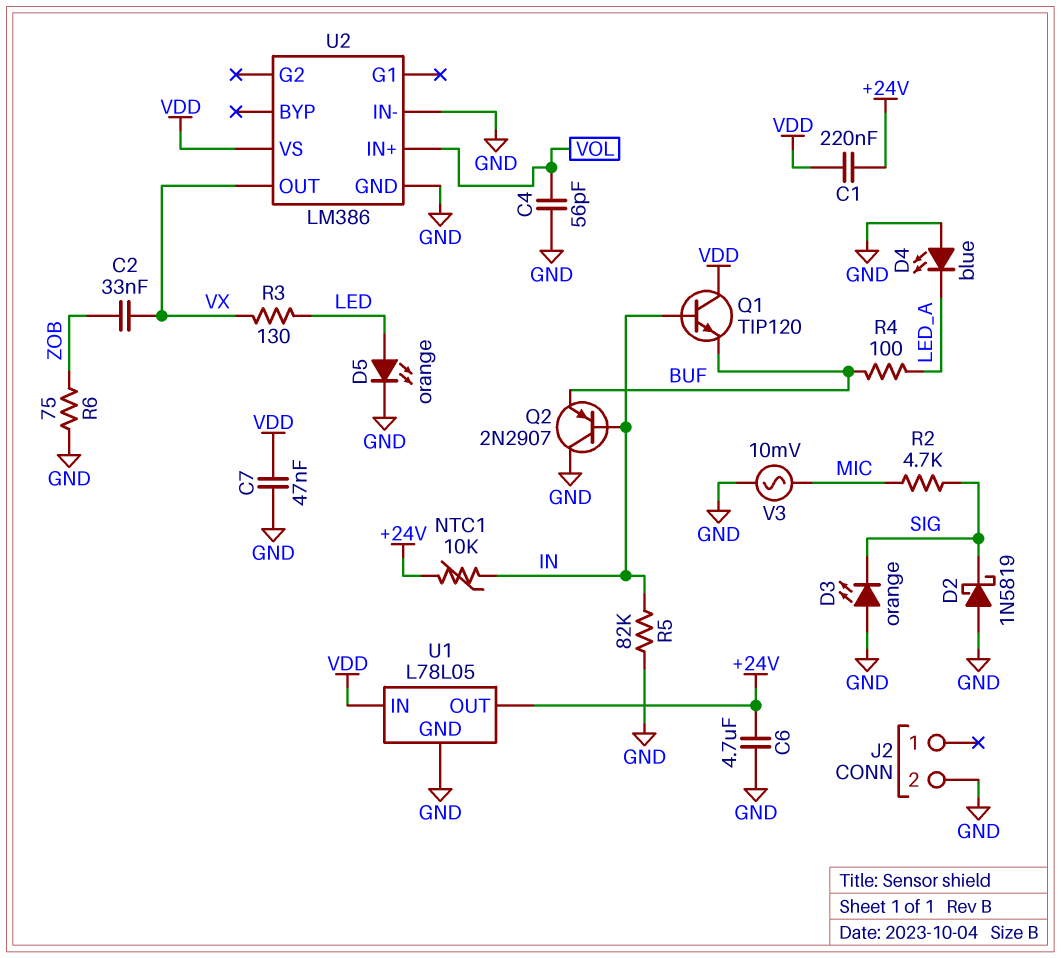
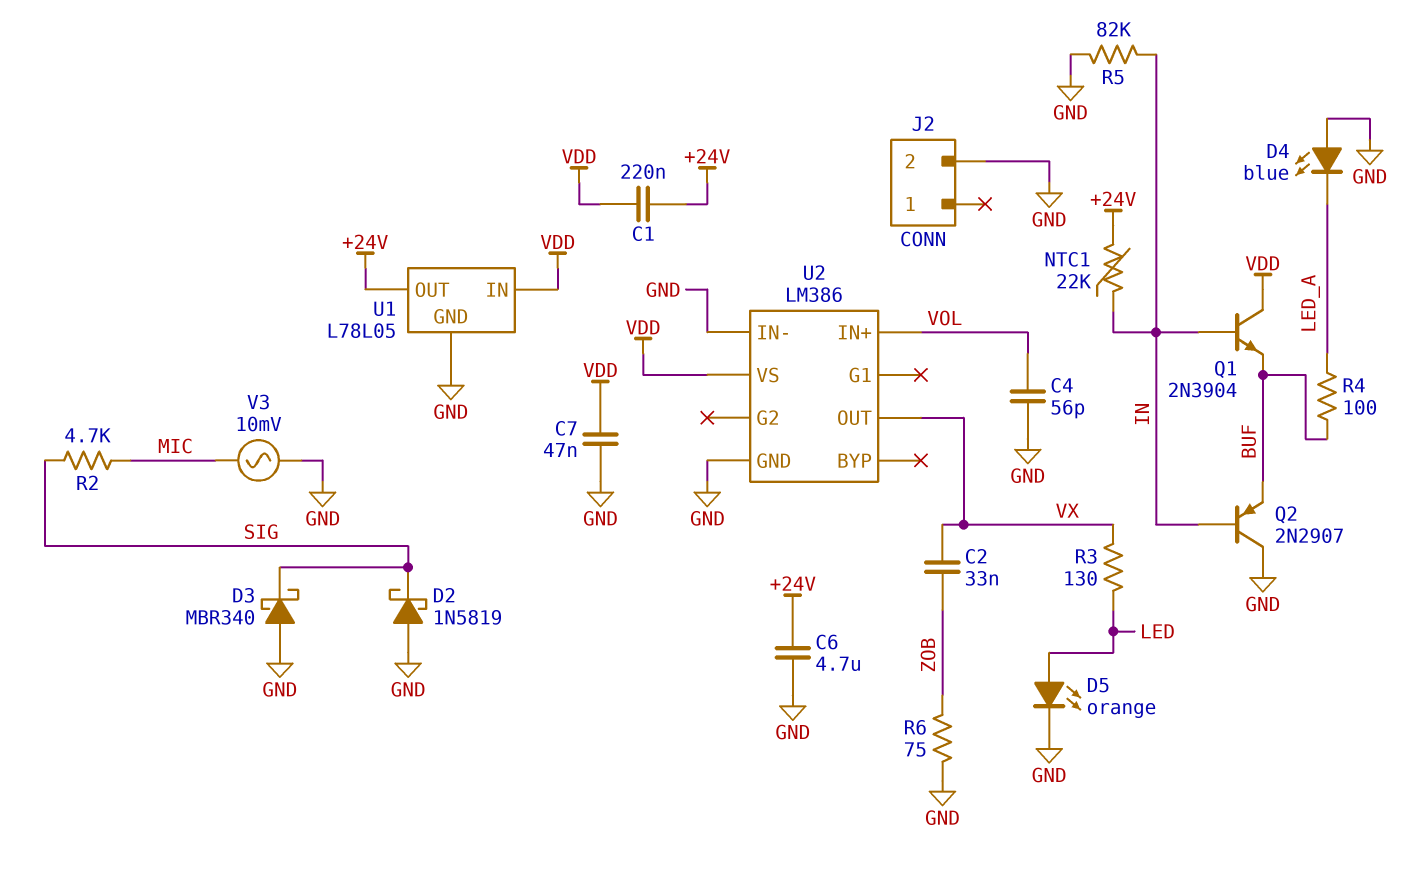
D3: LED orange (A GND, K SIG) -> schottky MBR340 (A GND, K SIG)
NTC1: 10k (+24V, IN) -> 22k (+24V, IN)
Q1: NPN TIP120 (B IN, C VDD, E BUF) -> NPN 2N3904 (B IN, C VDD, E BUF)

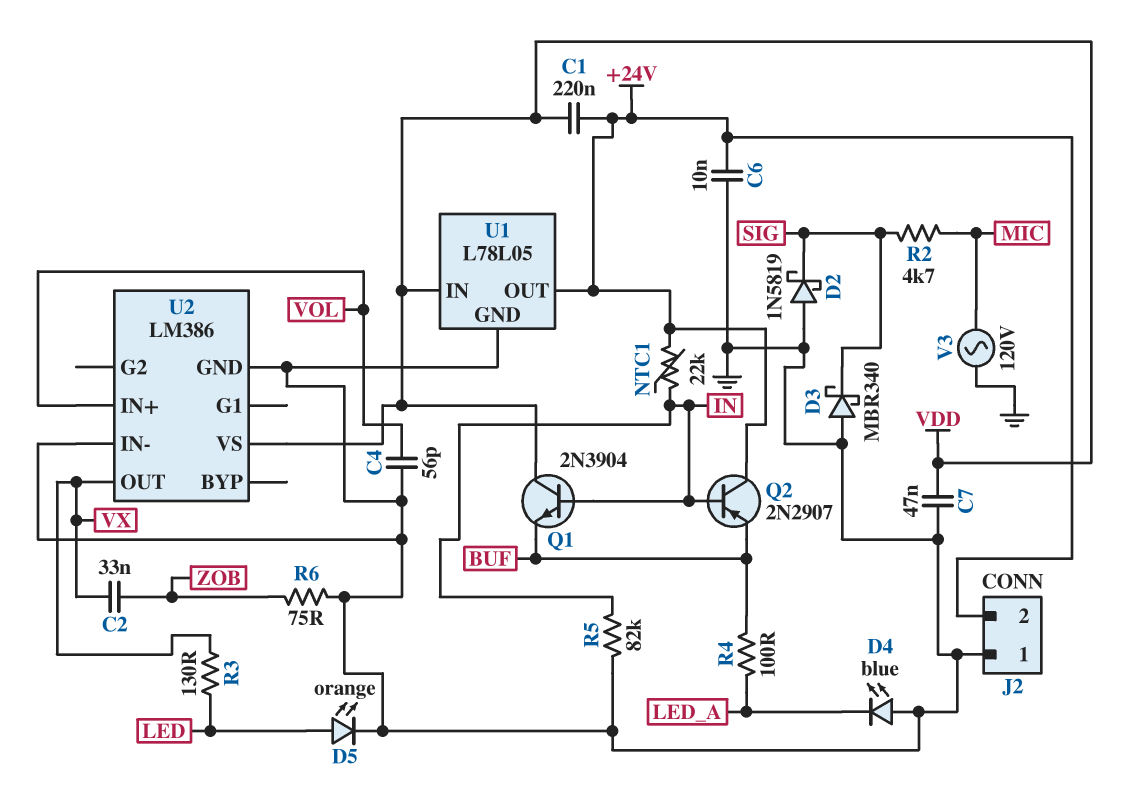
C6: 4.7uF (+24V, GND) -> 10nF (+24V, GND)
J2 pin 1: none -> GND
J2 pin 2: GND -> +24V
Q2: PNP 2N2907 (B IN, C GND, E BUF) -> PNP 2N2907 (B IN, C +24V, E BUF)
V3: AC 10mV (GND, MIC) -> AC 120V (GND, MIC)

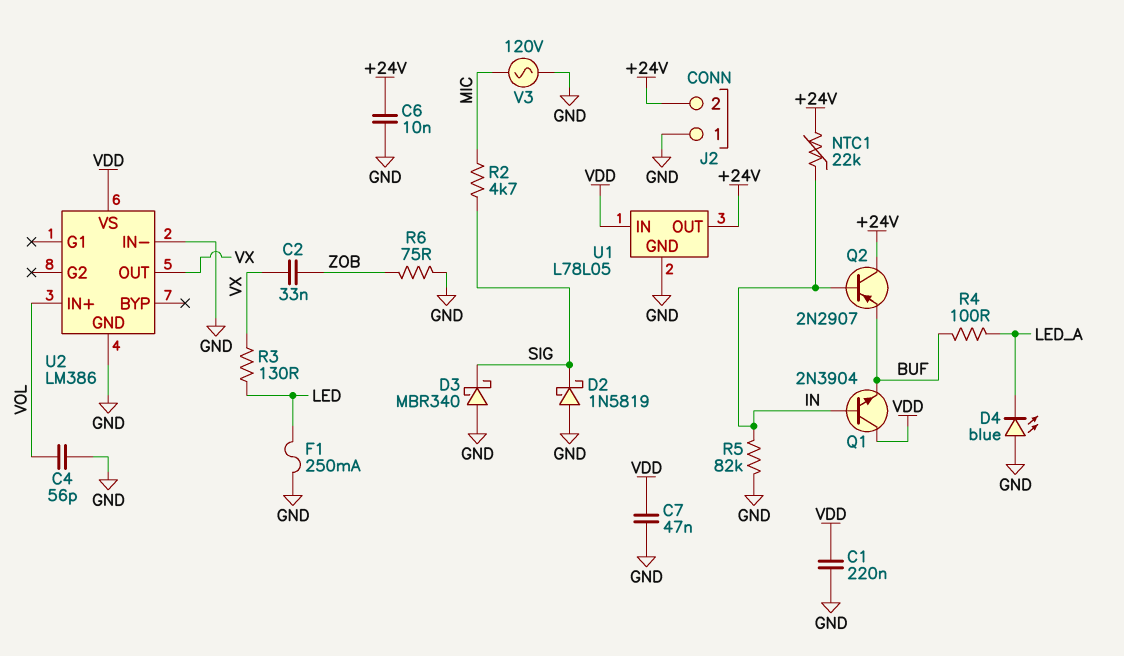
C1: 220nF (+24V, VDD) -> 220nF (GND, VDD)
D5: LED orange (A LED, K GND) -> none
F1: none -> 250mA (GND, LED)

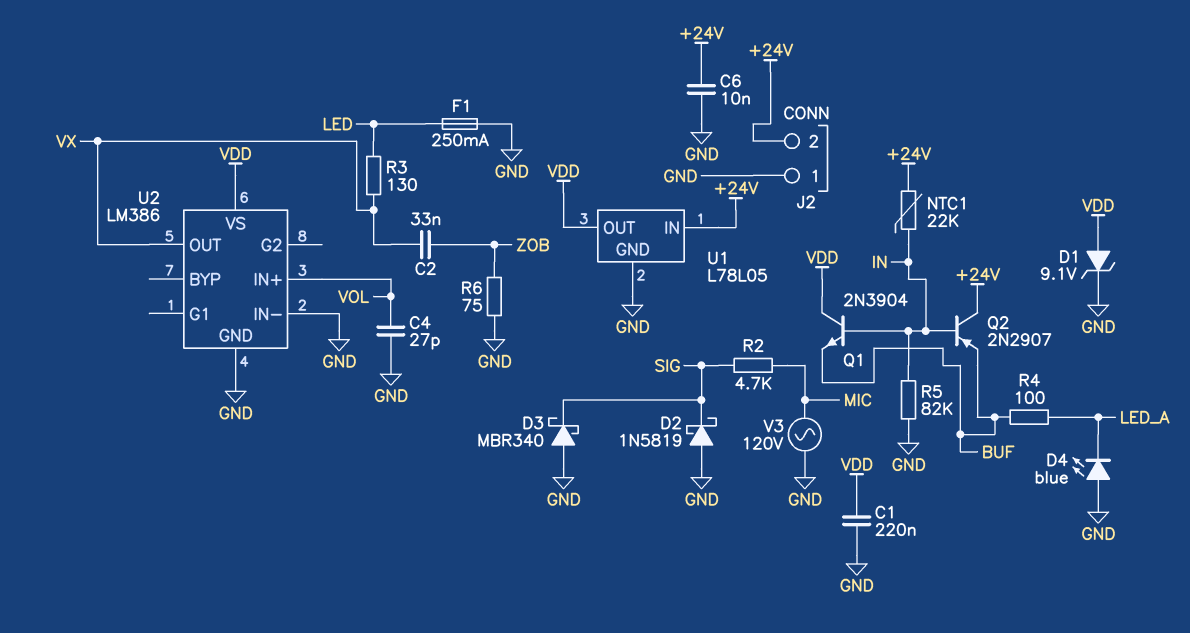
C4: 56pF (GND, VOL) -> 27pF (GND, VOL)
C7: 47nF (GND, VDD) -> none
D1: none -> zener 9.1V (A VDD, K GND)
U1 pin IN: VDD -> +24V
U1 pin OUT: +24V -> VDD

